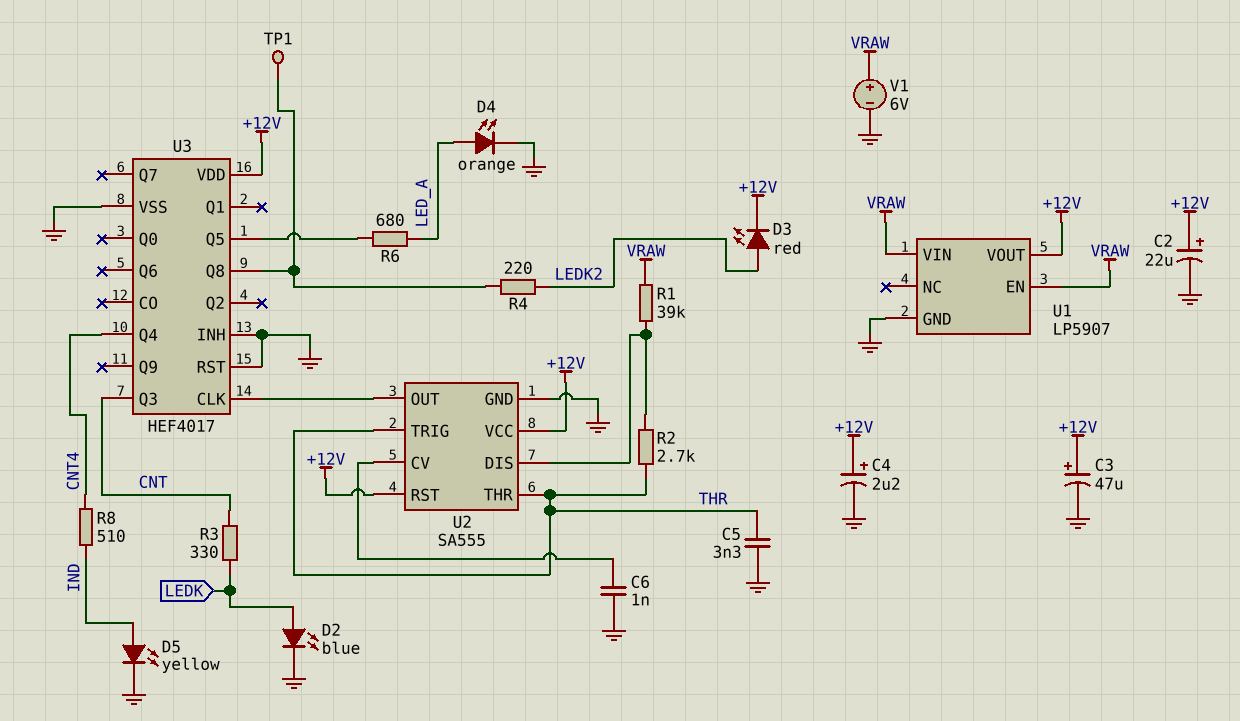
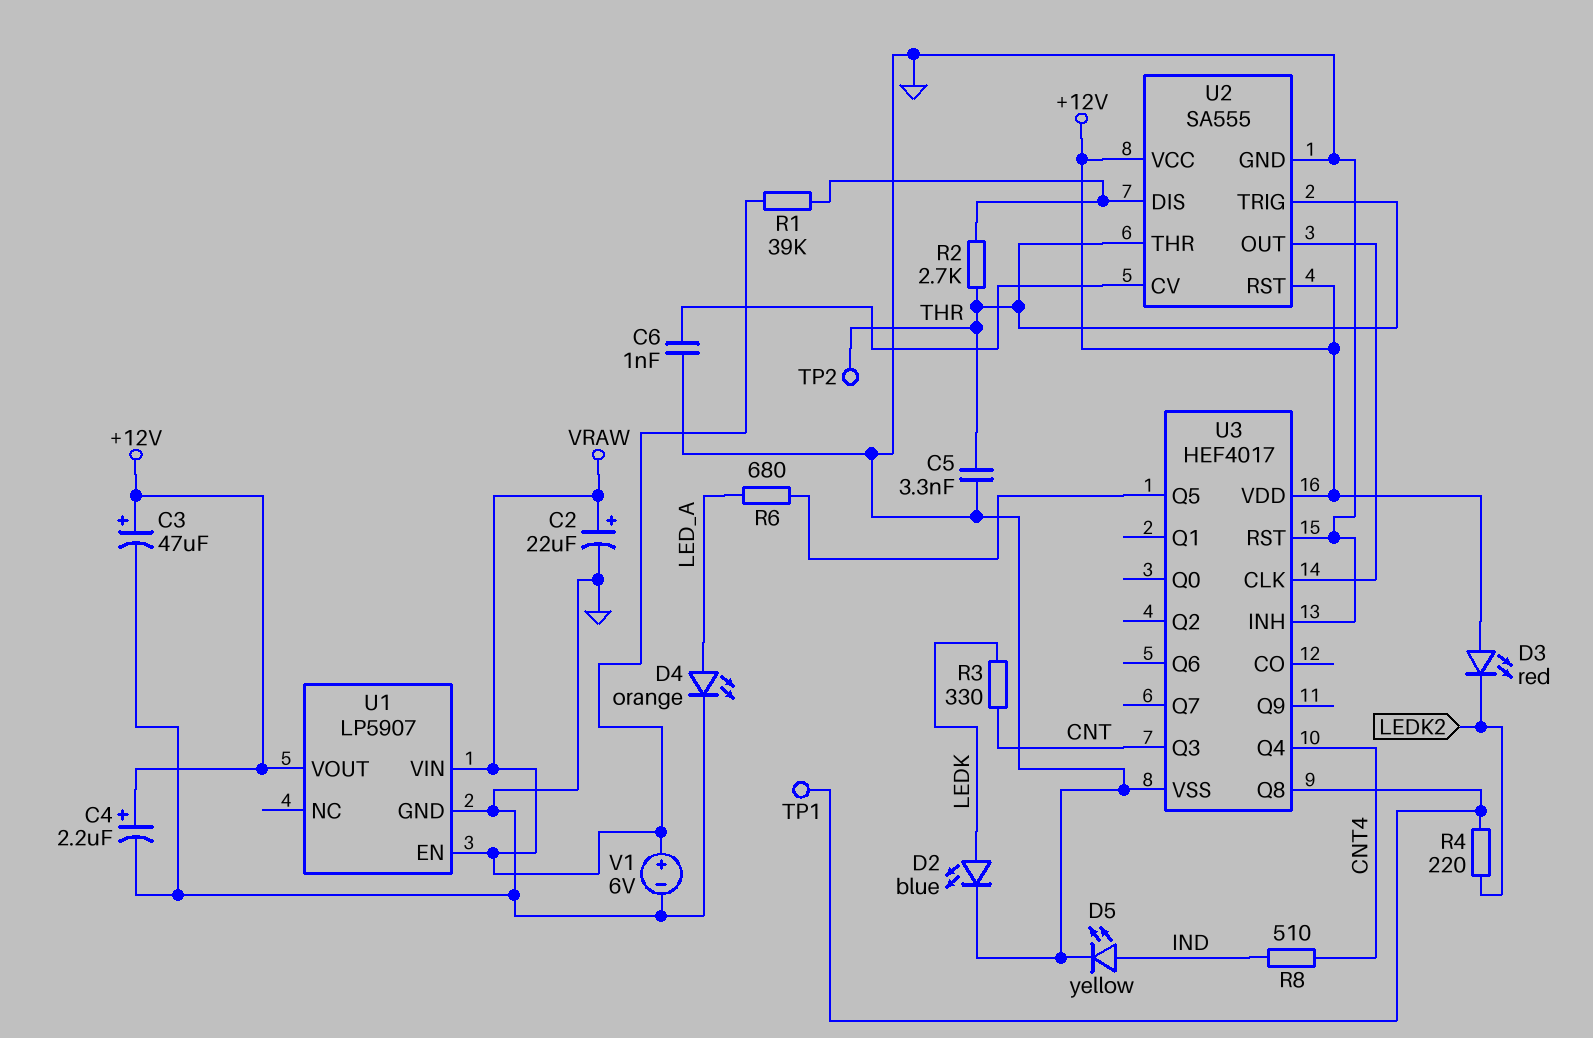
C2: 22uF (plus +12V, minus GND) -> 22uF (plus VRAW, minus GND)
D3: LED red (A LEDK2, K +12V) -> LED red (A +12V, K LEDK2)
TP2: none -> test point (THR)

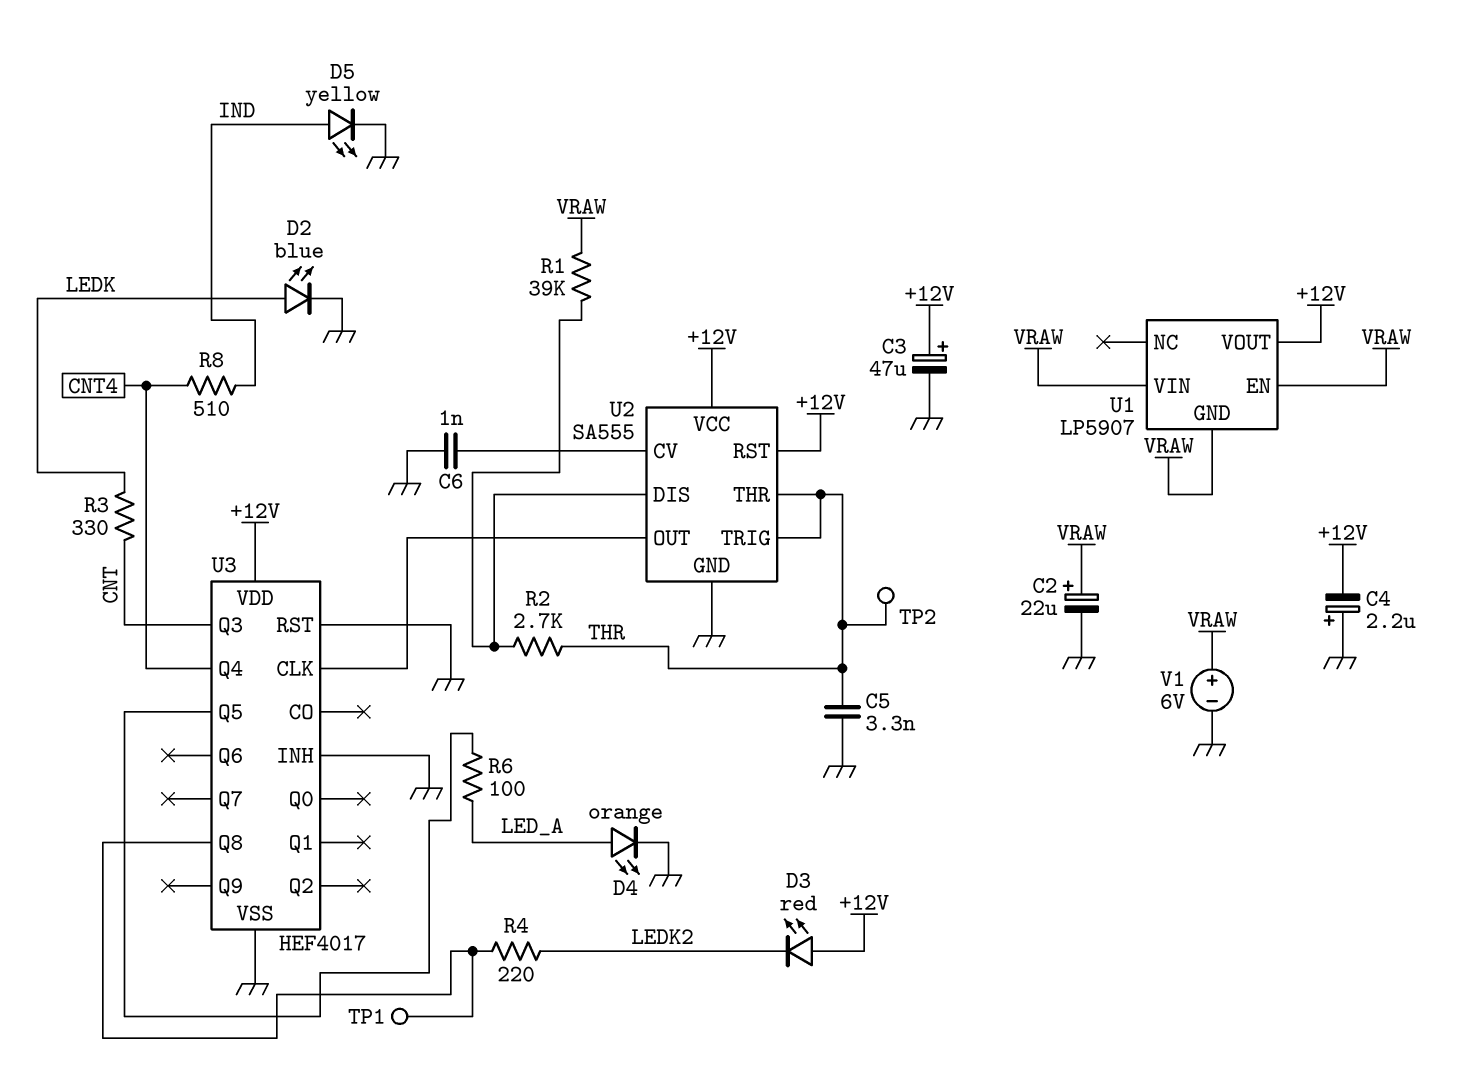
C4: 2.2uF (plus +12V, minus GND) -> 2.2uF (plus GND, minus +12V)
R6: 680 (LED_A, U3/Q5) -> 100 (LED_A, U3/Q5)
U1 pin GND: GND -> VRAW

